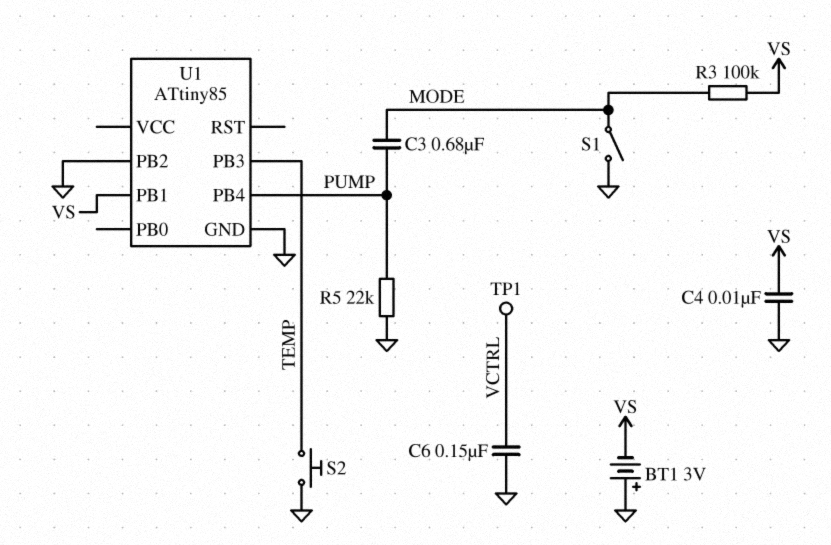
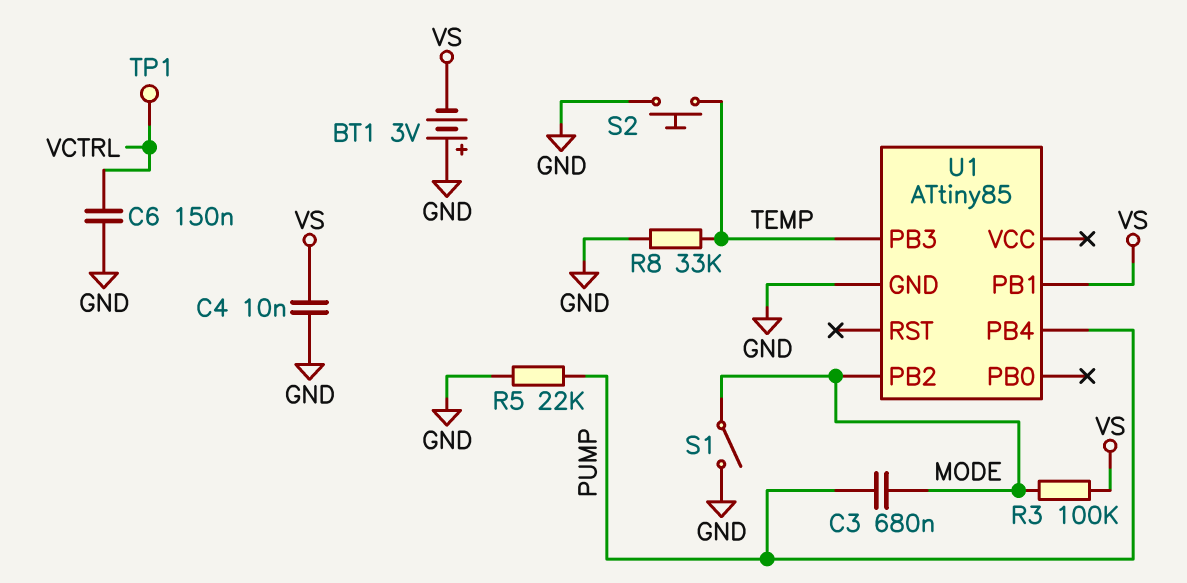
R8: none -> 33k (GND, TEMP)
U1 pin PB2: GND -> MODE

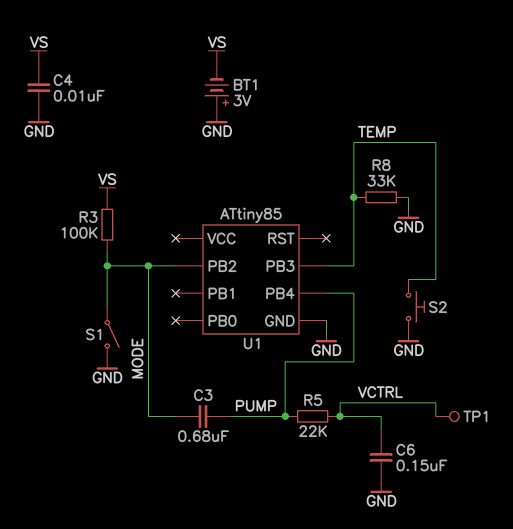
R5: 22k (GND, PUMP) -> 22k (PUMP, VCTRL)
U1 pin PB1: VS -> none

